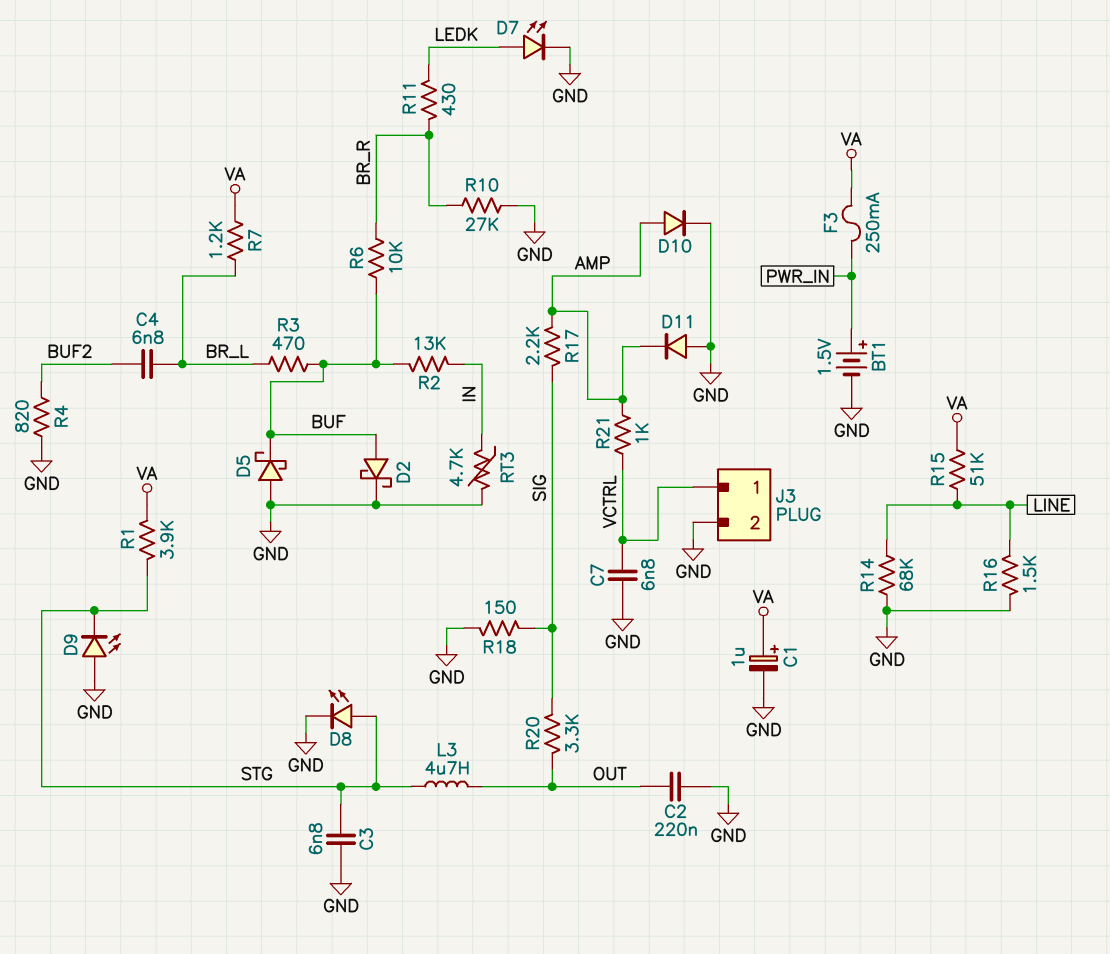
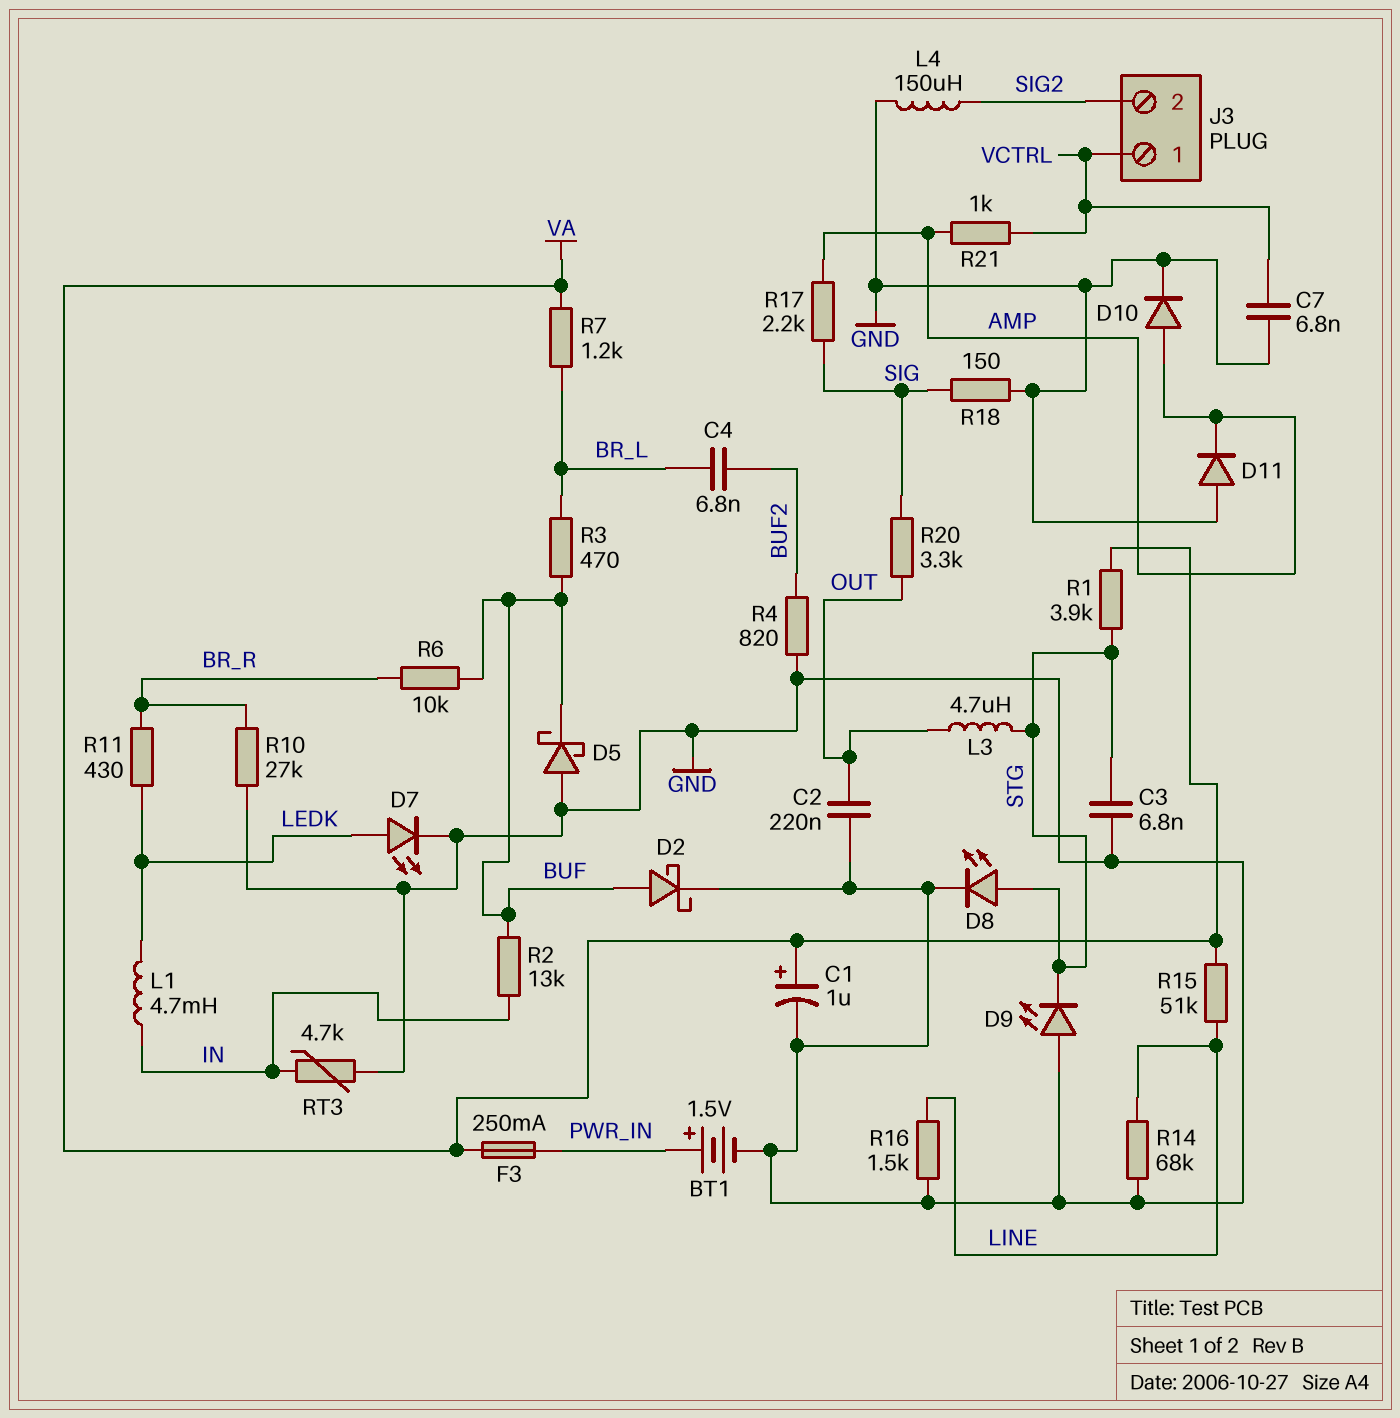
J3 pin 2: GND -> SIG2
L1: none -> 4.7mH (IN, LEDK)
L4: none -> 150uH (GND, SIG2)

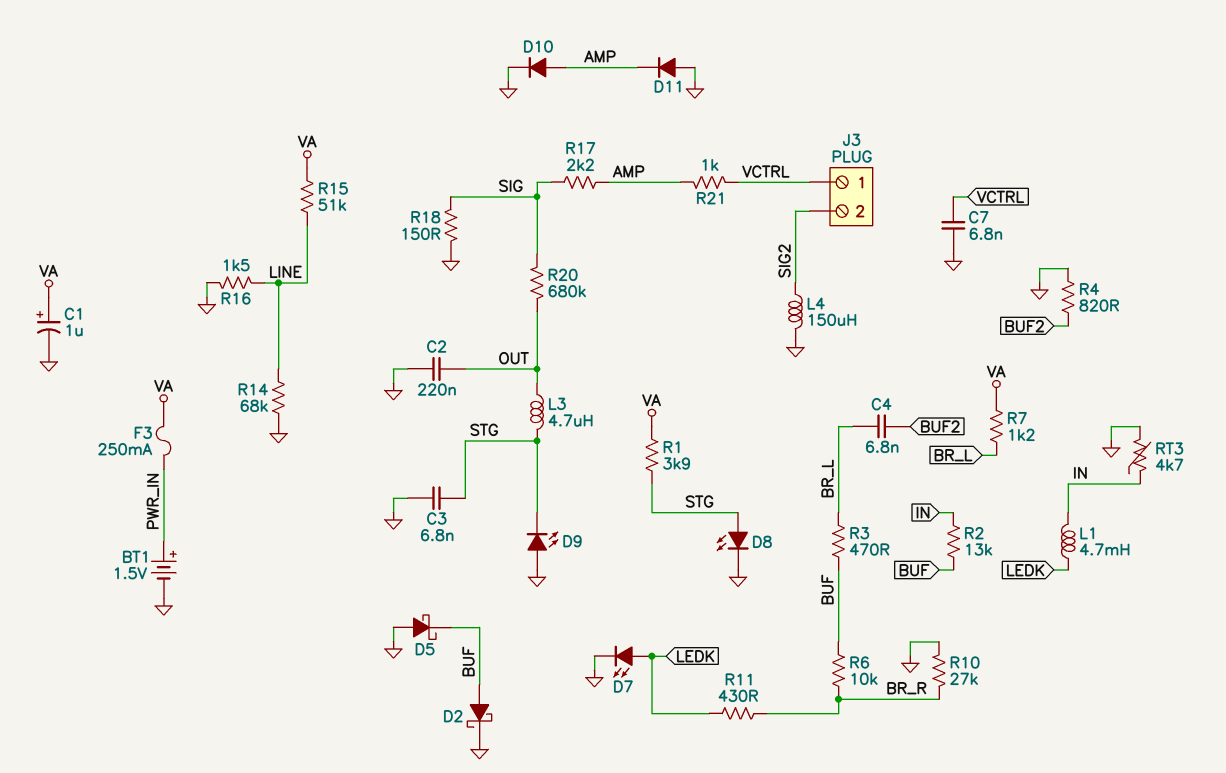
R20: 3.3k (OUT, SIG) -> 680k (OUT, SIG)

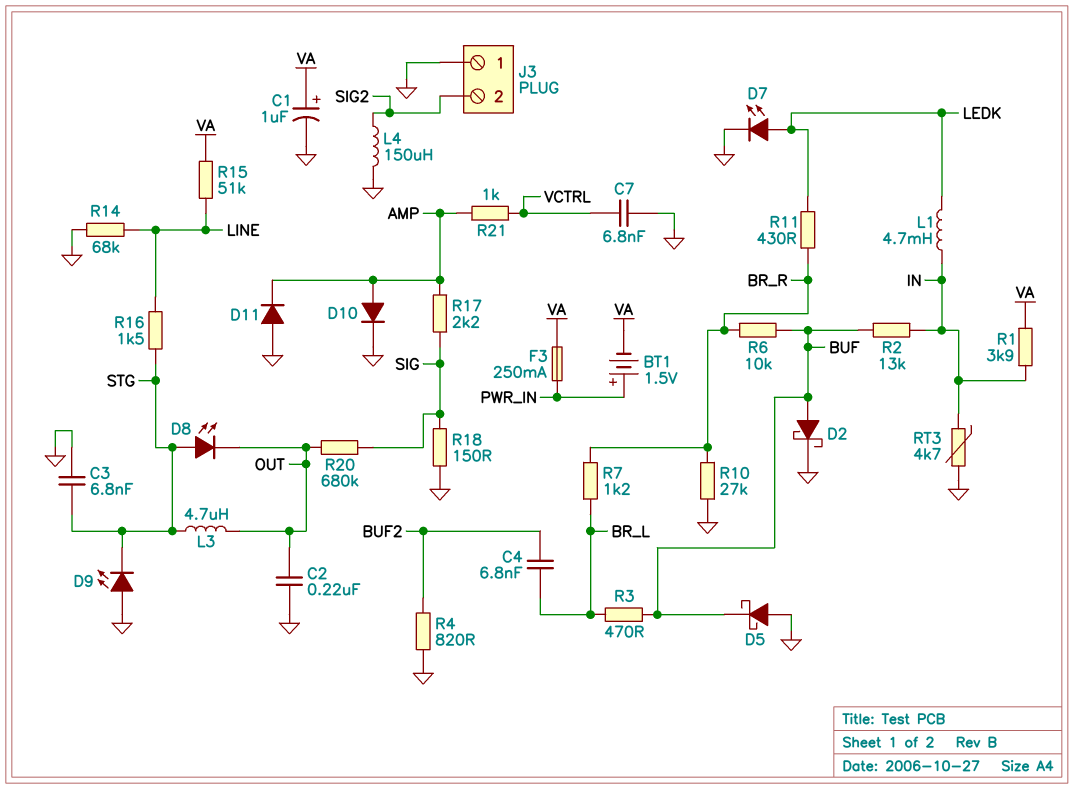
BT1: 1.5V (plus PWR_IN, minus GND) -> 1.5V (plus PWR_IN, minus VA)
D8: LED (A STG, K GND) -> LED (A STG, K OUT)
J3 pin 1: VCTRL -> GND
R1: 3.9k (STG, VA) -> 3.9k (IN, VA)
R7: 1.2k (BR_L, VA) -> 1.2k (BR_L, BR_R)
R16: 1.5k (GND, LINE) -> 1.5k (LINE, STG)

